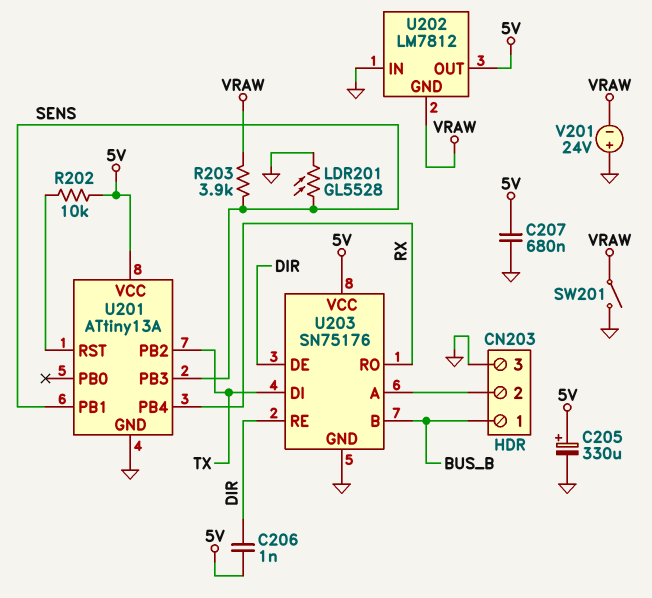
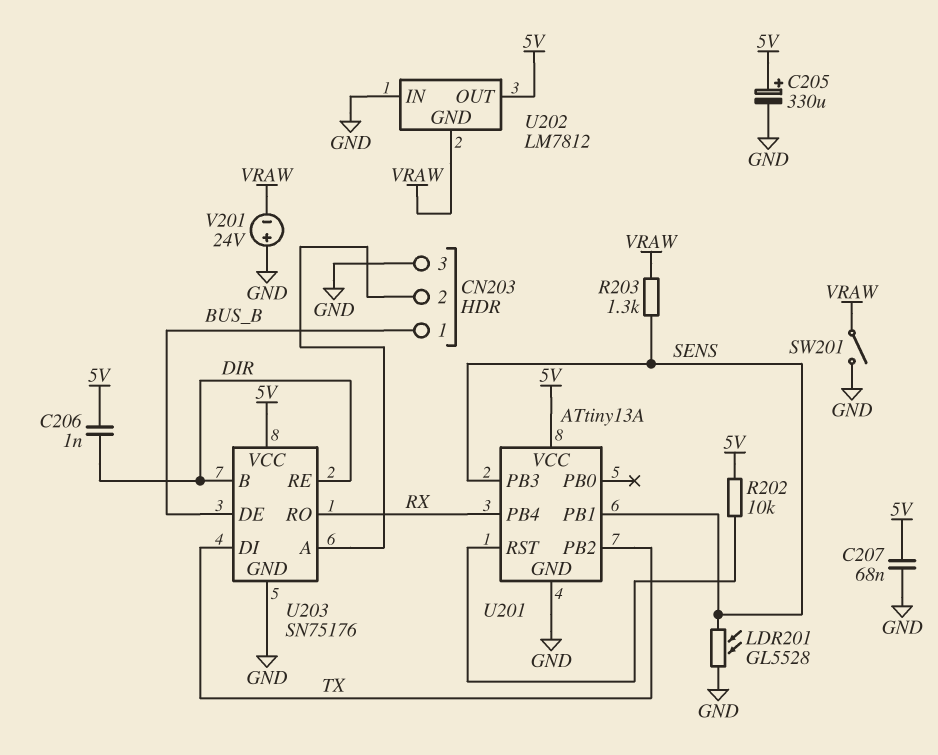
C207: 680nF (5V, GND) -> 68nF (5V, GND)
R203: 3.9k (SENS, VRAW) -> 1.3k (SENS, VRAW)
U203 pin B: BUS_B -> DIR
U203 pin DE: DIR -> BUS_B

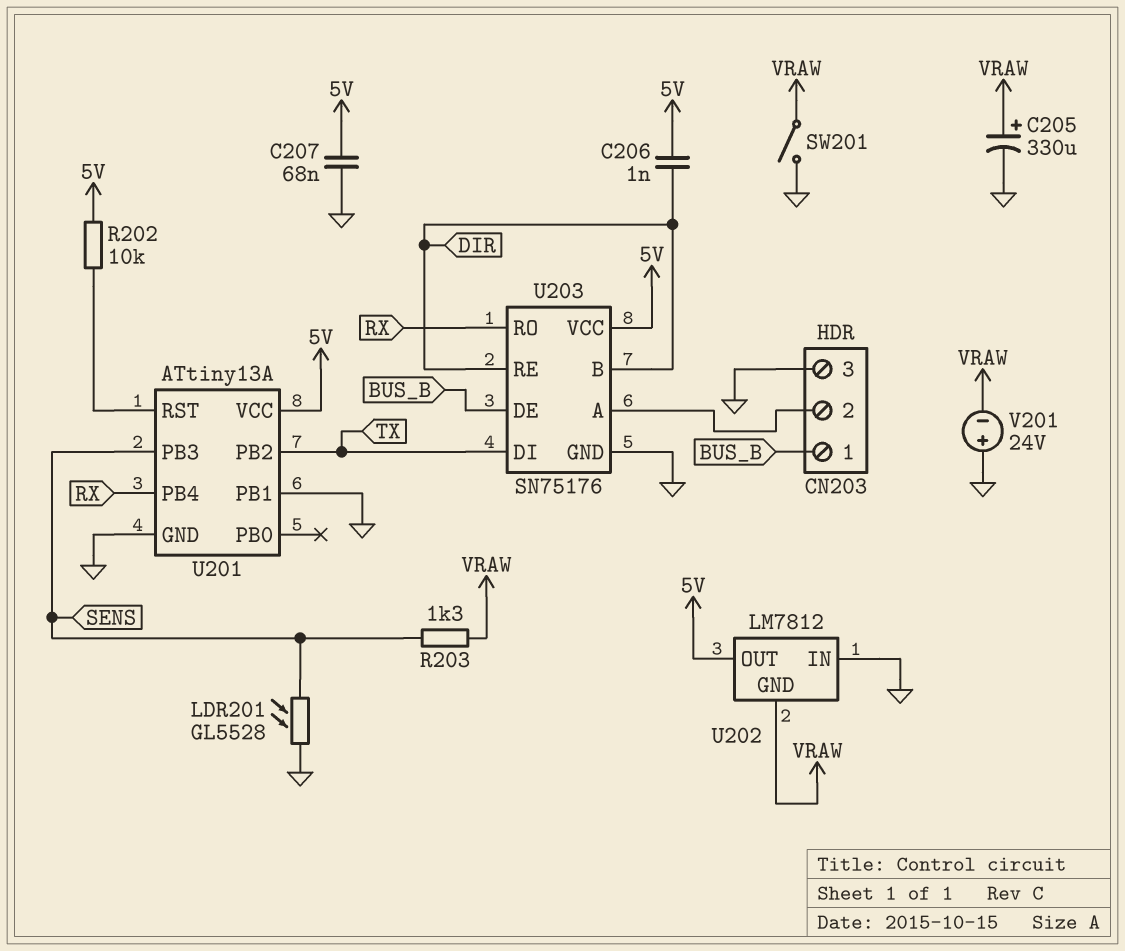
C205: 330uF (plus 5V, minus GND) -> 330uF (plus VRAW, minus GND)
U201 pin PB1: SENS -> GND

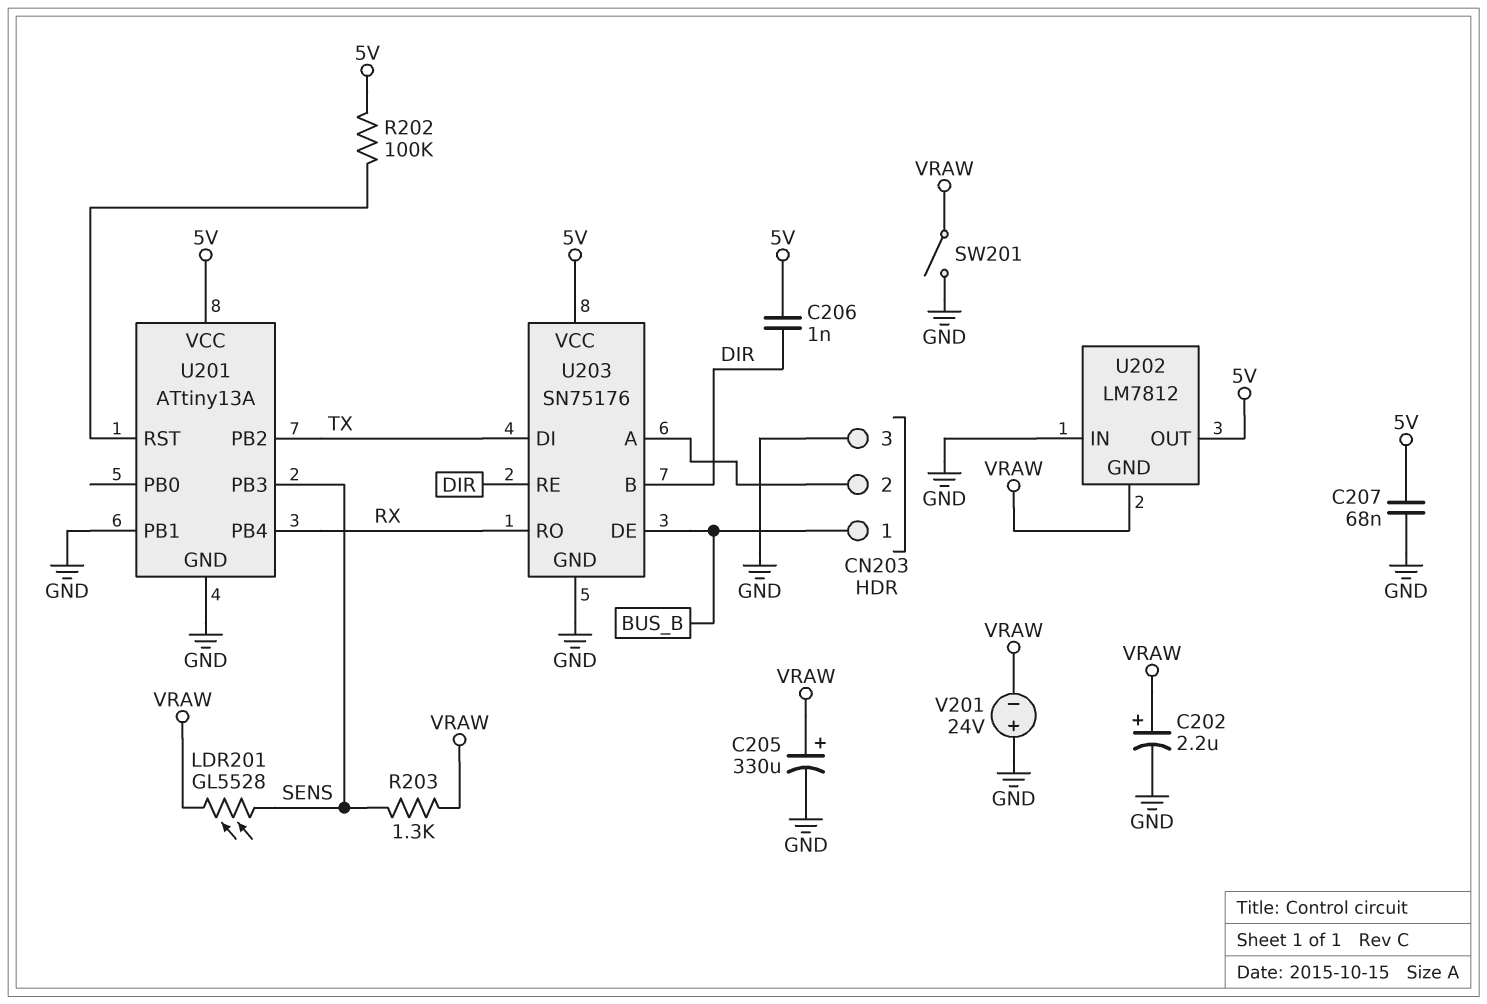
C202: none -> 2.2uF (plus VRAW, minus GND)
LDR201: GL5528 (GND, SENS) -> GL5528 (SENS, VRAW)
R202: 10k (5V, U201/RST) -> 100k (5V, U201/RST)

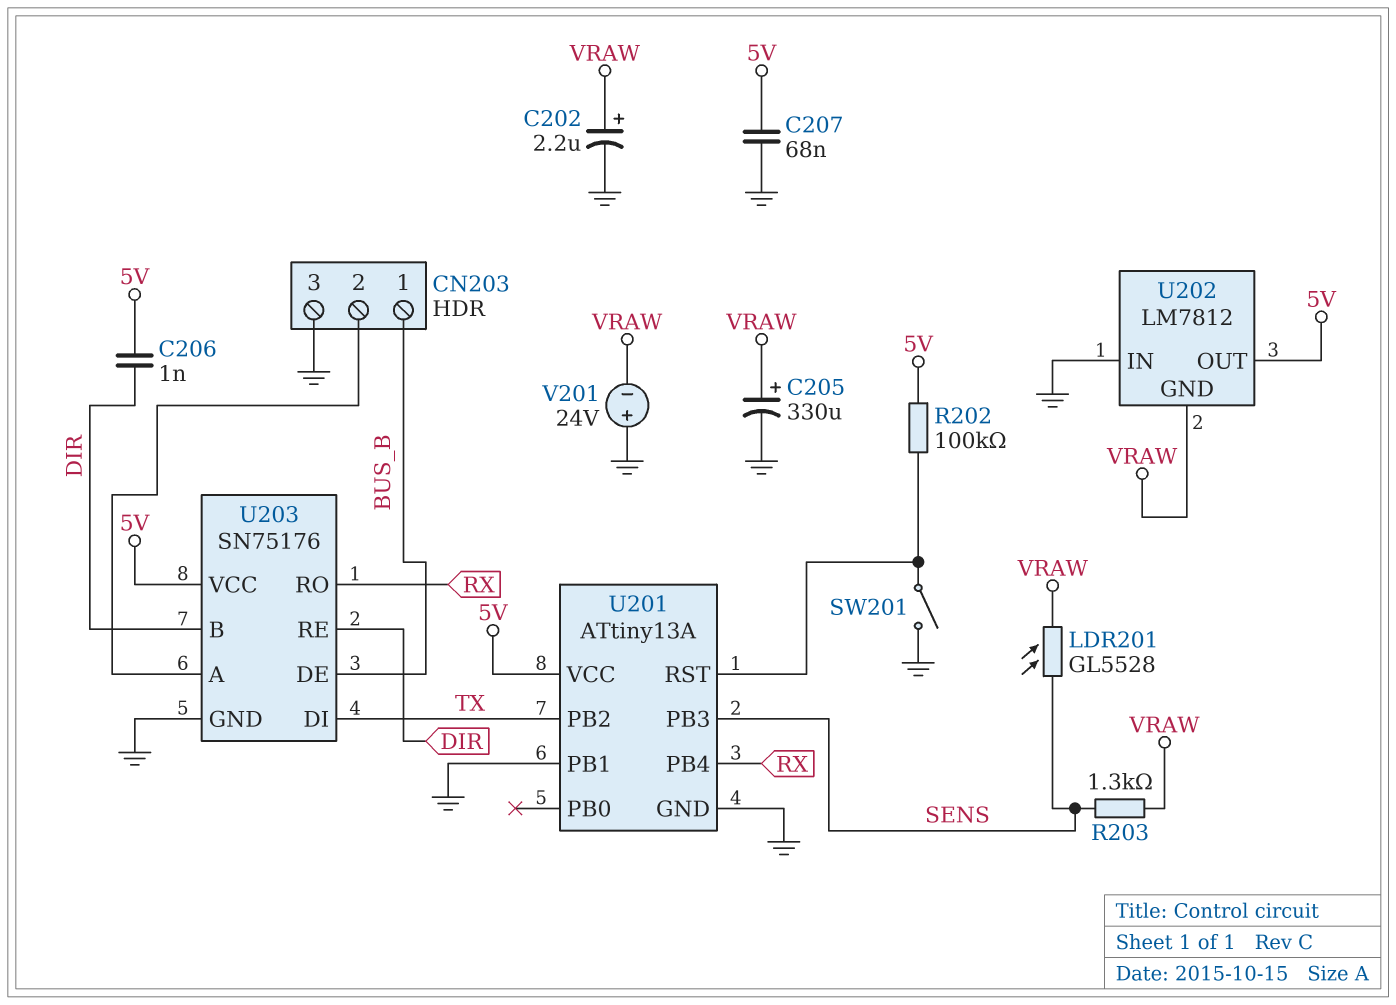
SW201: switch (GND, VRAW) -> switch (GND, U201/RST)

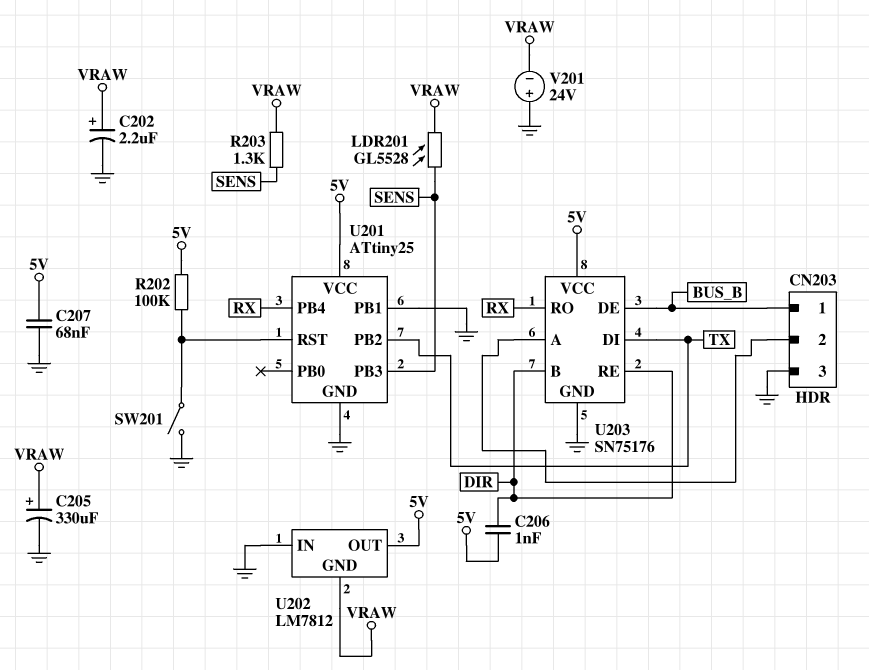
U201: ATtiny13A -> ATtiny25

